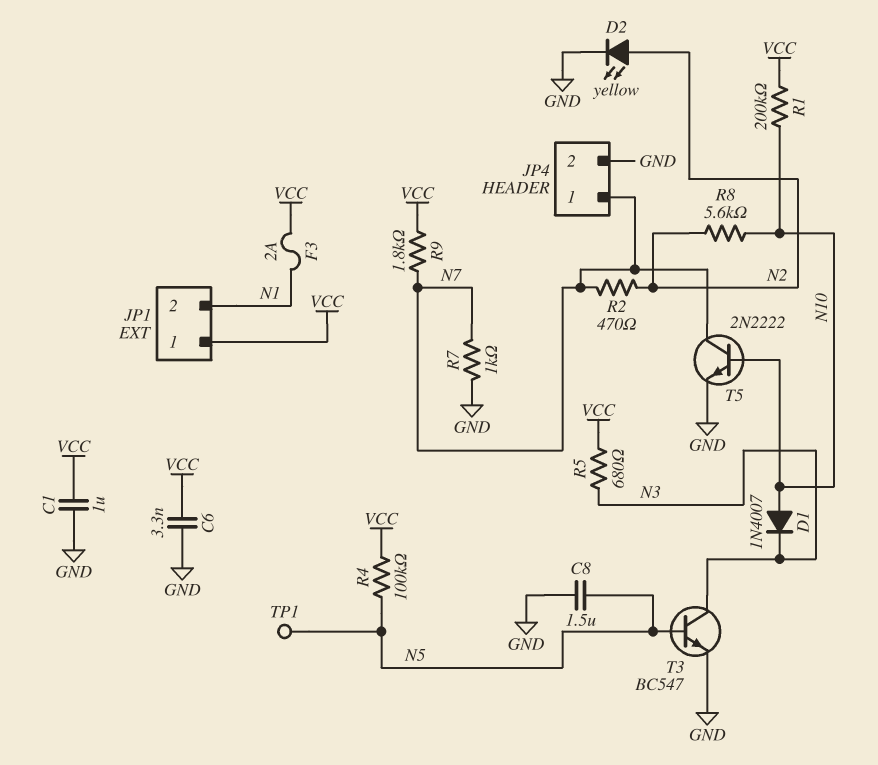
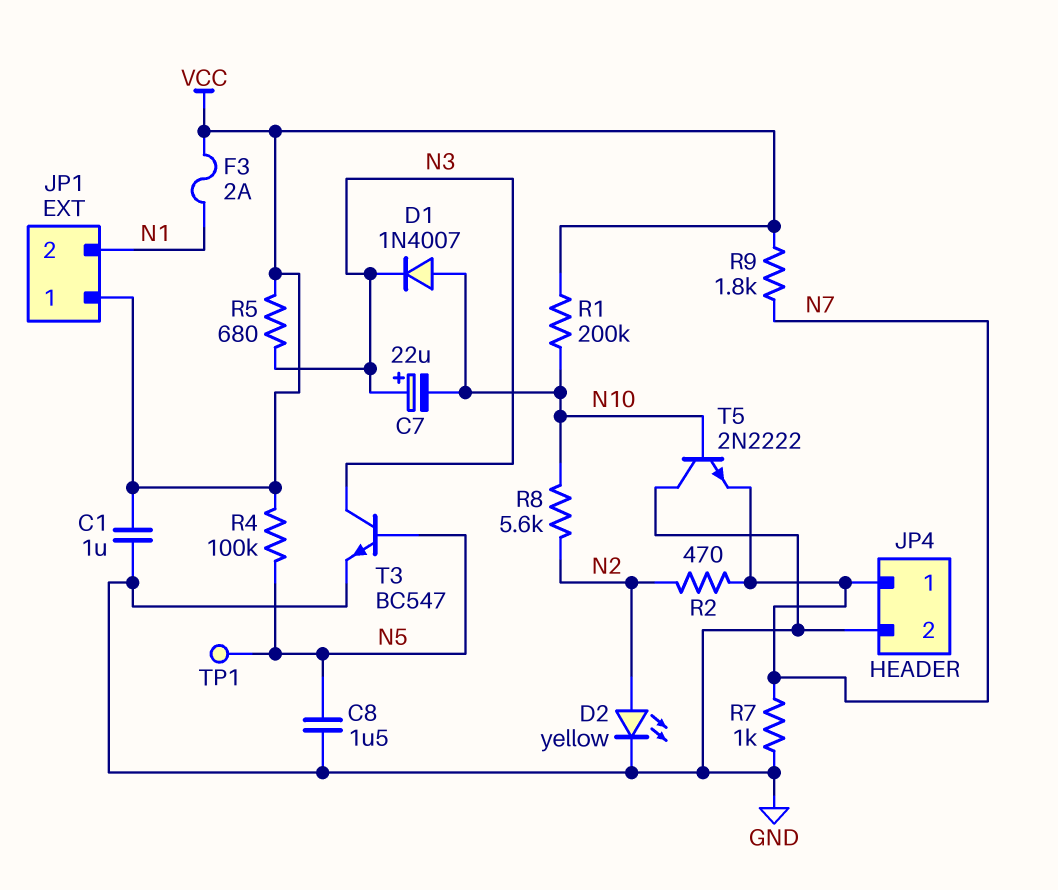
C6: 3.3nF (GND, VCC) -> none
C7: none -> 22uF (plus N3, minus N10)
T5: NPN 2N2222 (B N10, C N7, E GND) -> NPN 2N2222 (B N10, C GND, E N7)

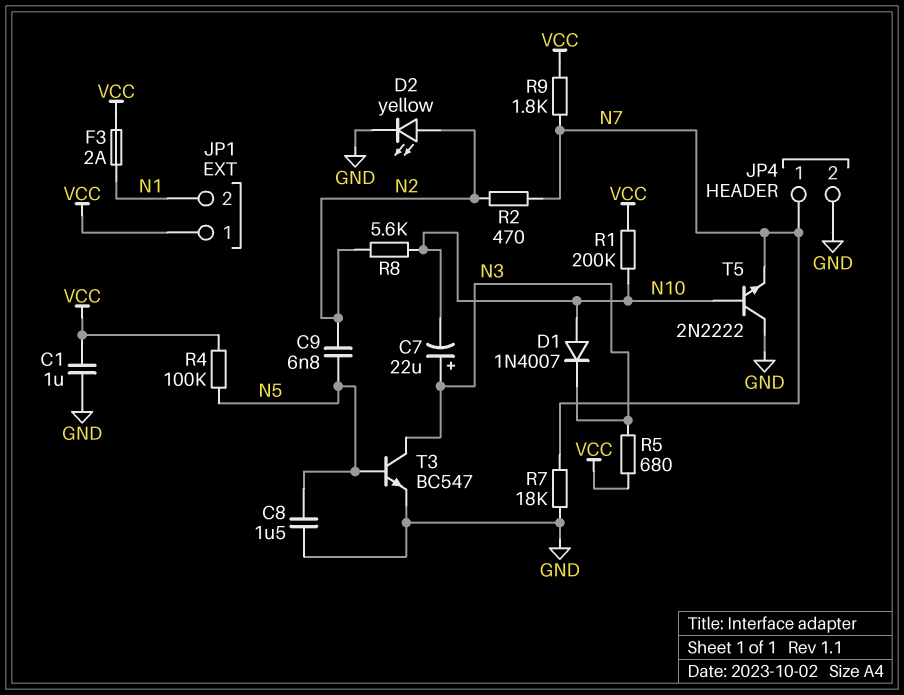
C9: none -> 6.8nF (N2, N5)
R7: 1k (GND, N7) -> 18k (GND, N7)
TP1: test point (N5) -> none

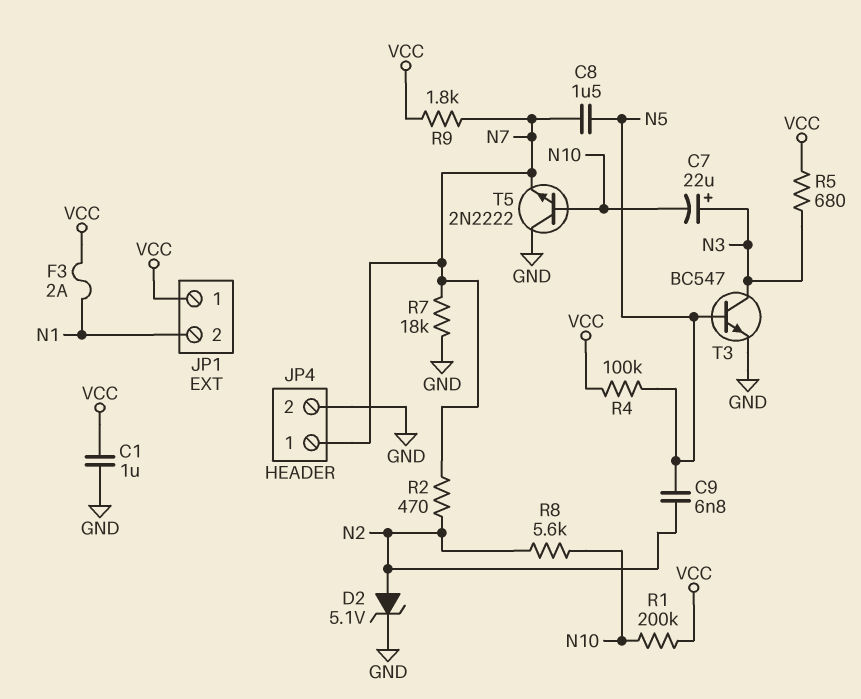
C8: 1.5uF (GND, N5) -> 1.5uF (N5, N7)
D1: diode 1N4007 (A N10, K N3) -> none
D2: LED yellow (A N2, K GND) -> zener 5.1V (A N2, K GND)

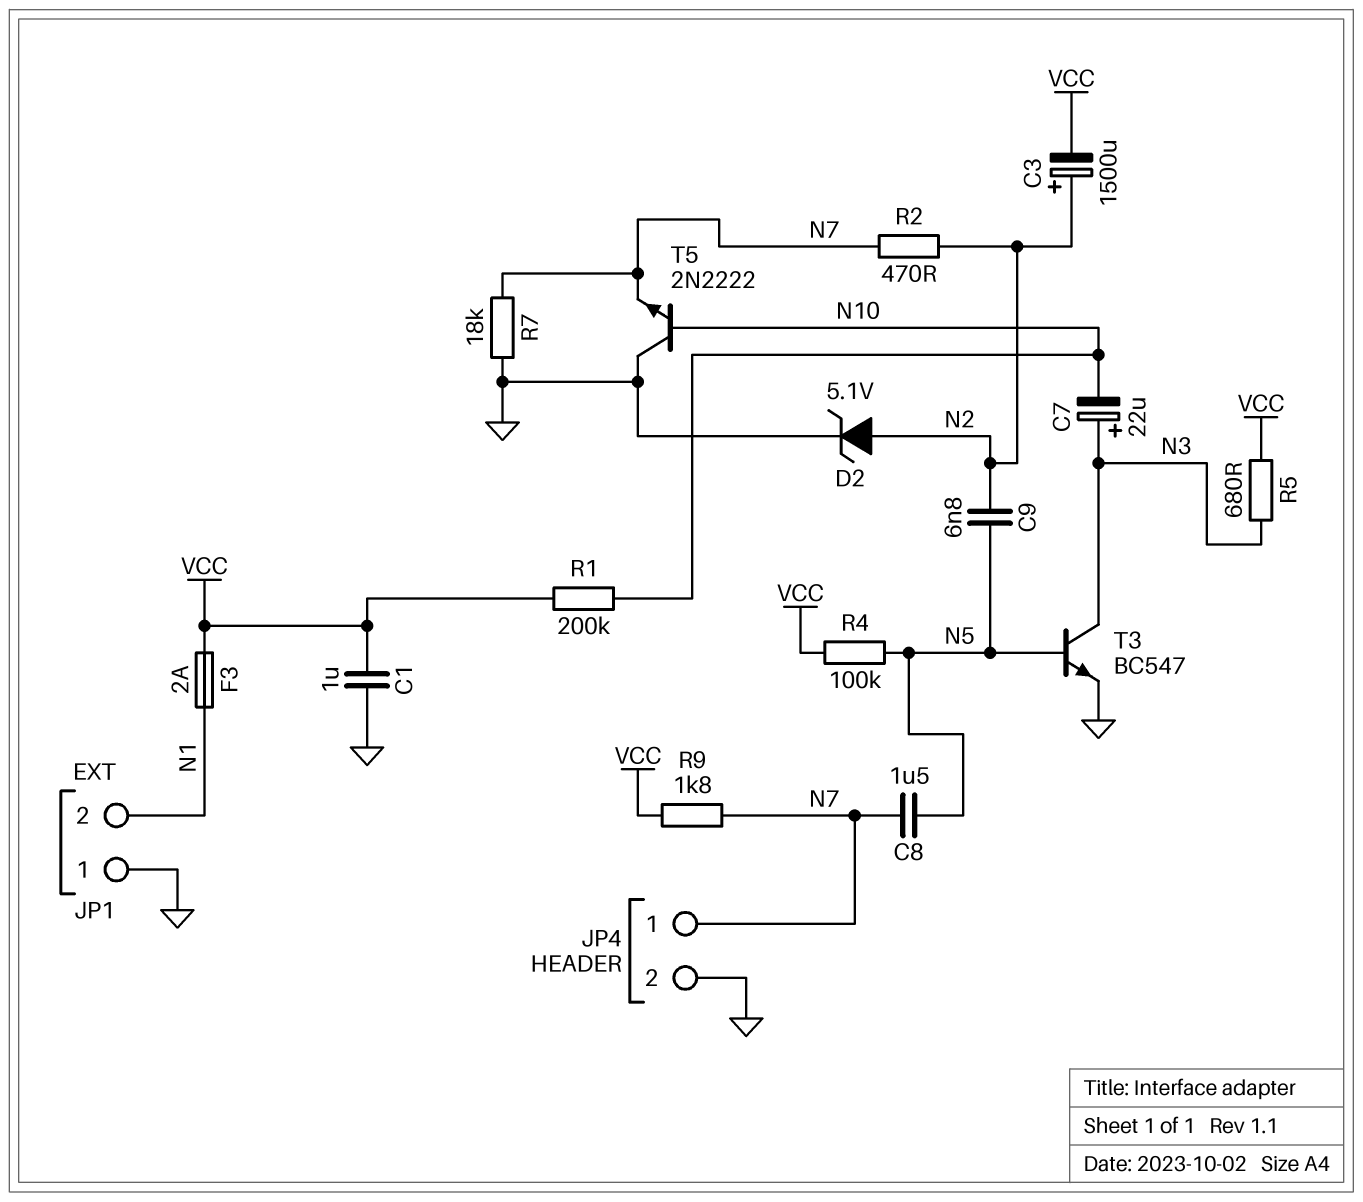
C3: none -> 1500uF (plus N2, minus VCC)
JP1 pin 1: VCC -> GND
R8: 5.6k (N2, N10) -> none

